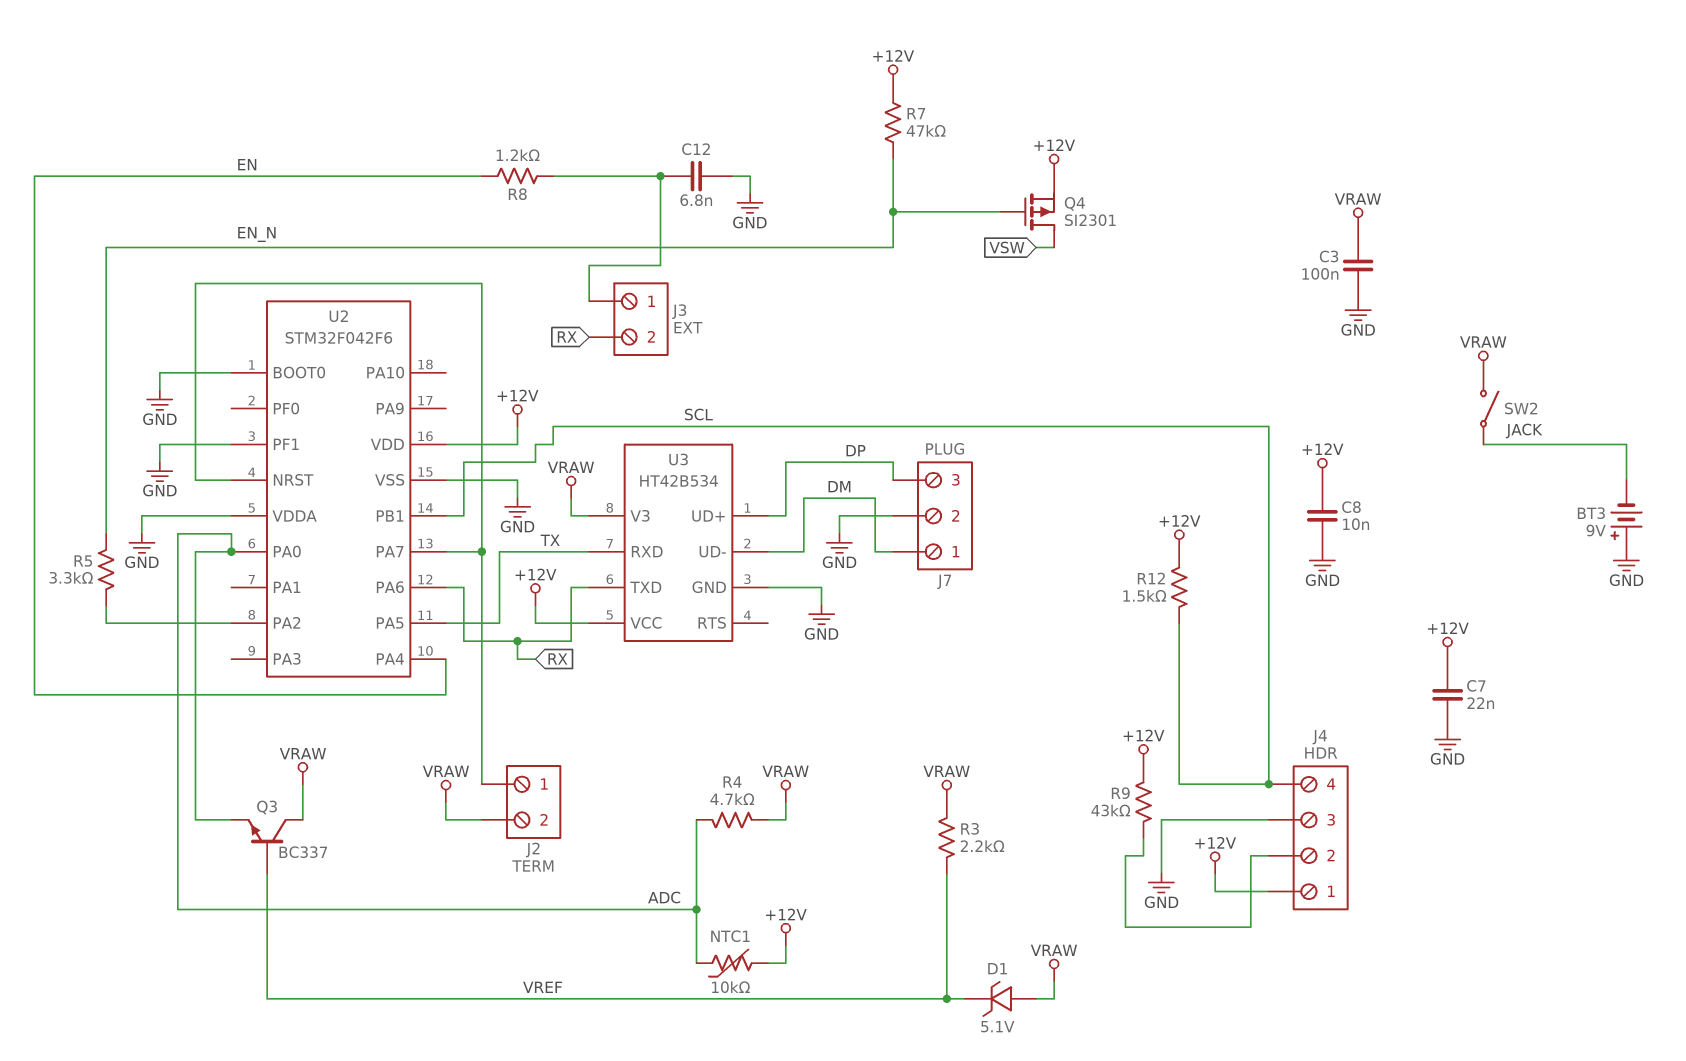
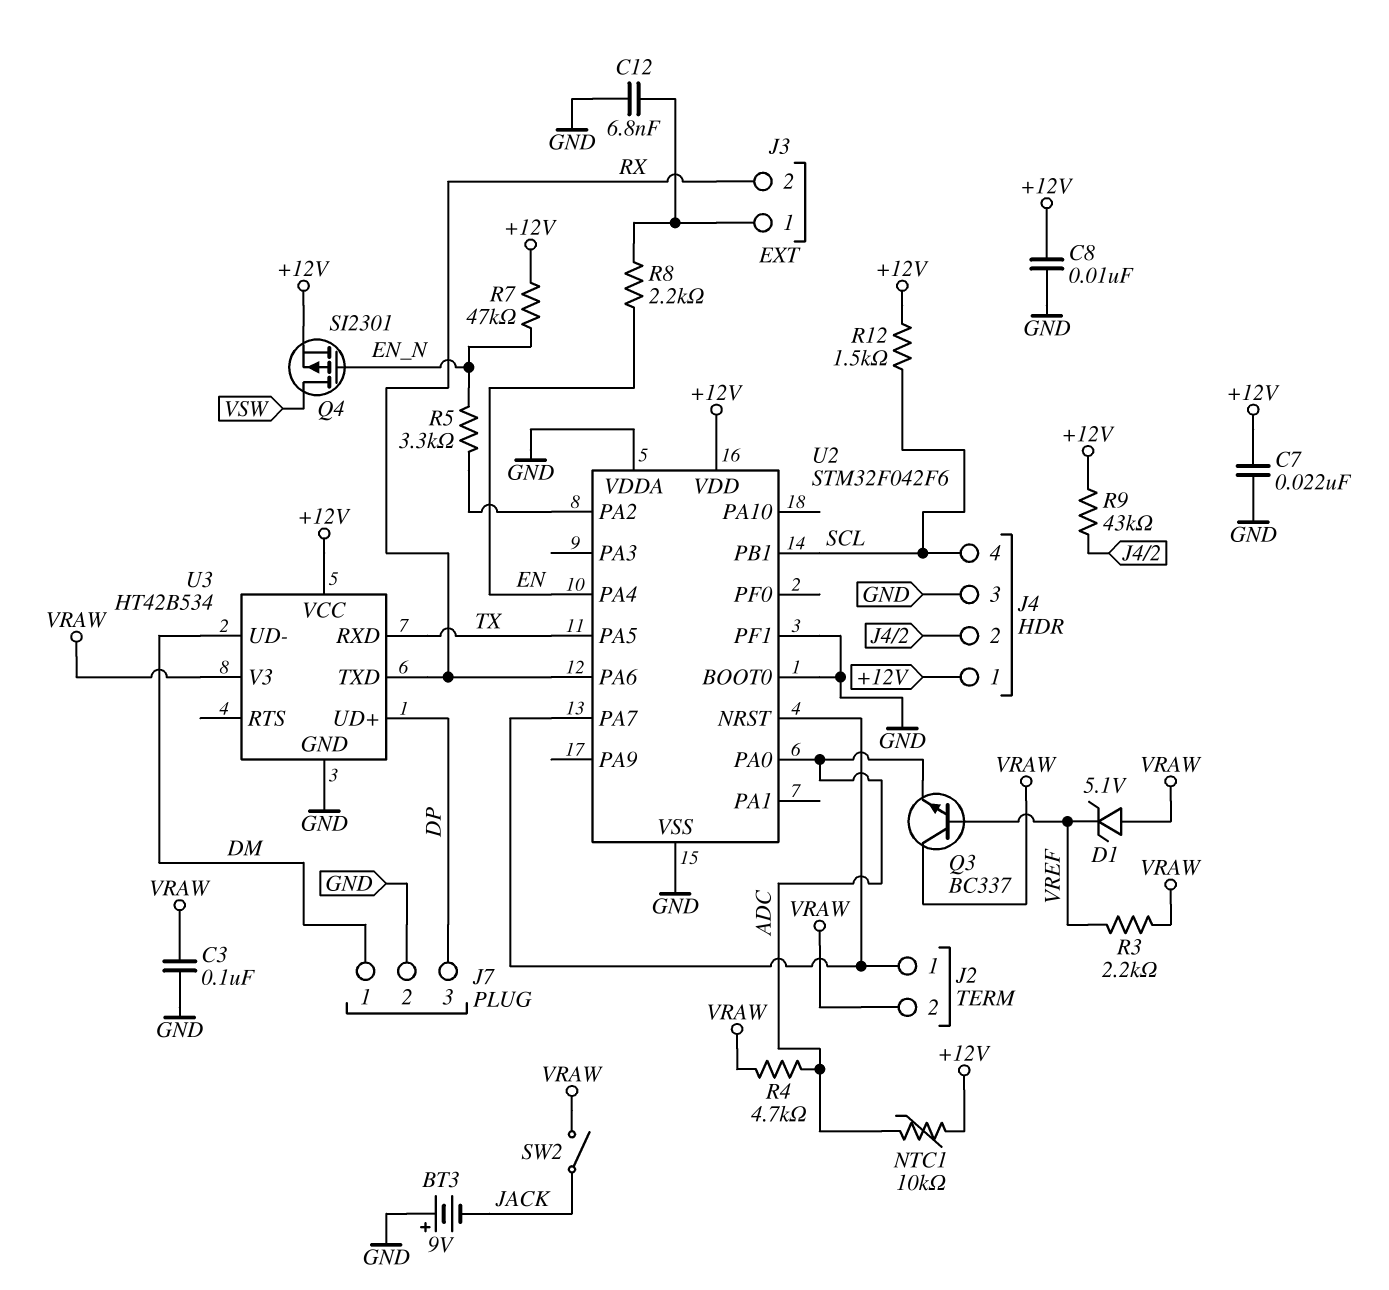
R8: 1.2k (EN, J3/1) -> 2.2k (EN, J3/1)

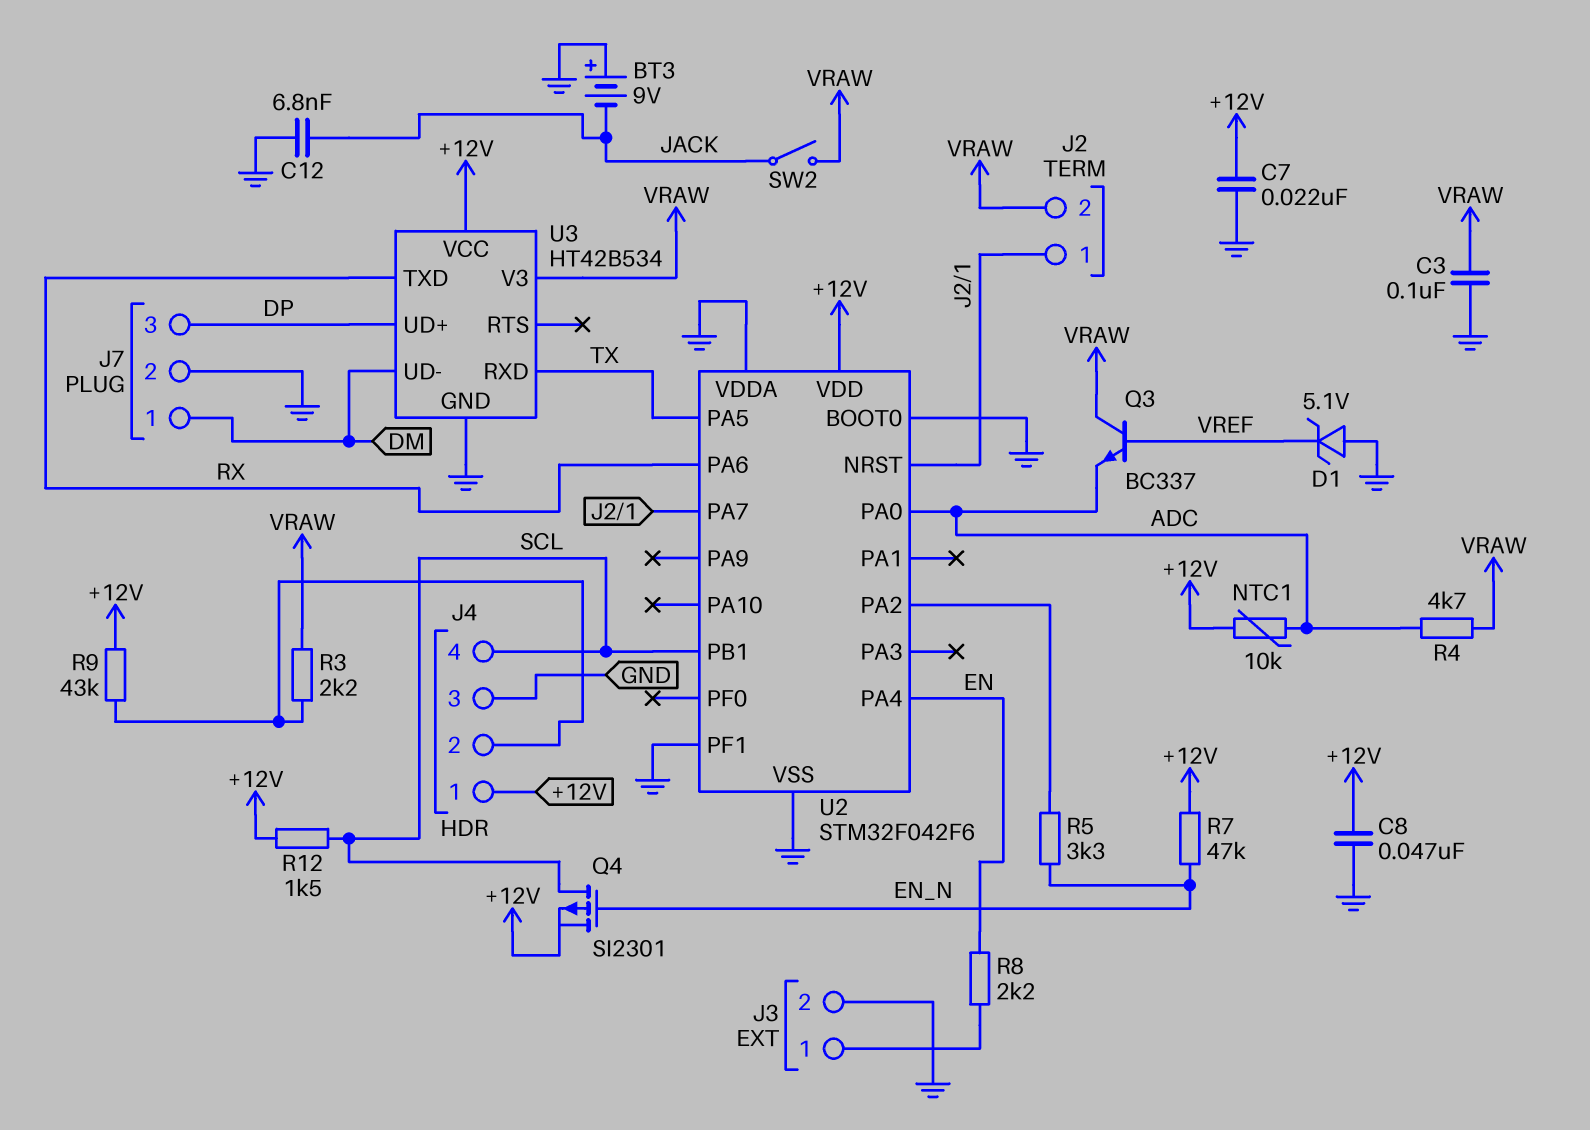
C8: 10nF (+12V, GND) -> 47nF (+12V, GND)
C12: 6.8nF (GND, J3/1) -> 6.8nF (GND, JACK)
D1: zener 5.1V (A VRAW, K VREF) -> zener 5.1V (A GND, K VREF)
J3 pin 2: RX -> GND
Q4: PMOS SI2301 (G EN_N, D VSW, S +12V) -> PMOS SI2301 (G EN_N, D SCL, S +12V)
R3: 2.2k (VRAW, VREF) -> 2.2k (J4/2, VRAW)

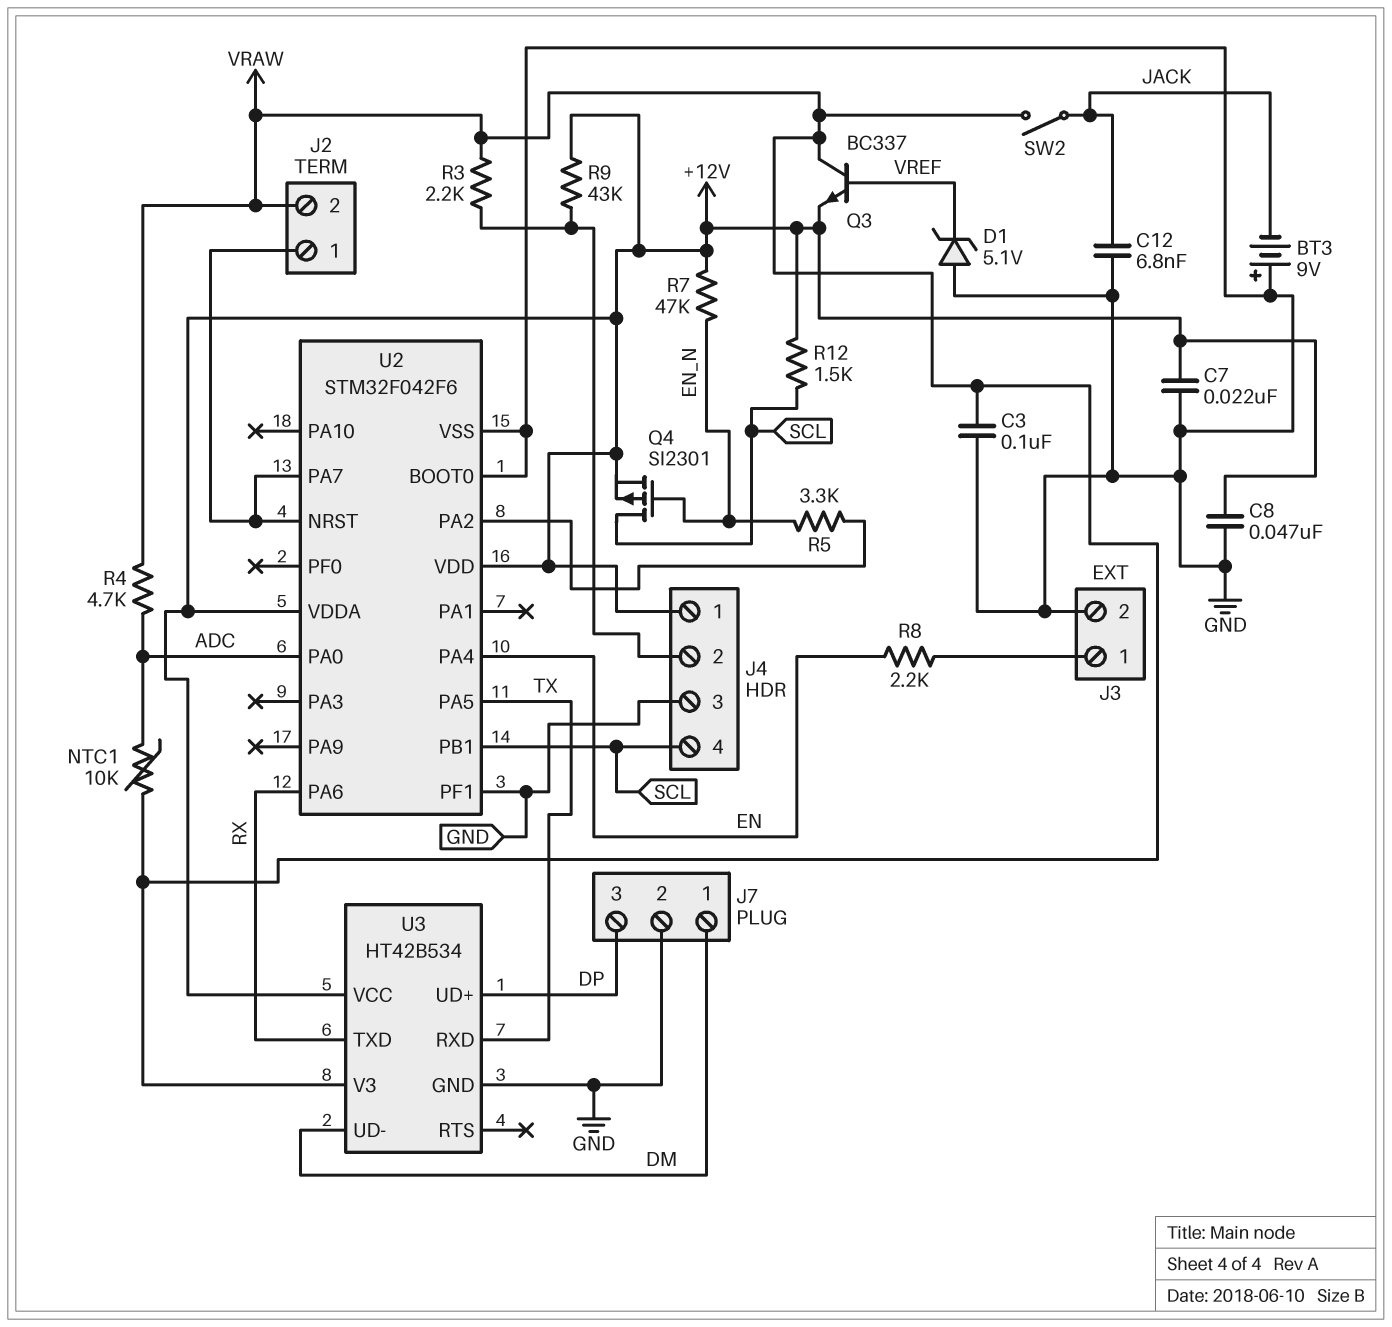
NTC1: 10k (+12V, ADC) -> 10k (ADC, VRAW)
Q3: NPN BC337 (B VREF, C VRAW, E ADC) -> NPN BC337 (B VREF, C VRAW, E +12V)
U2 pin VDDA: GND -> +12V

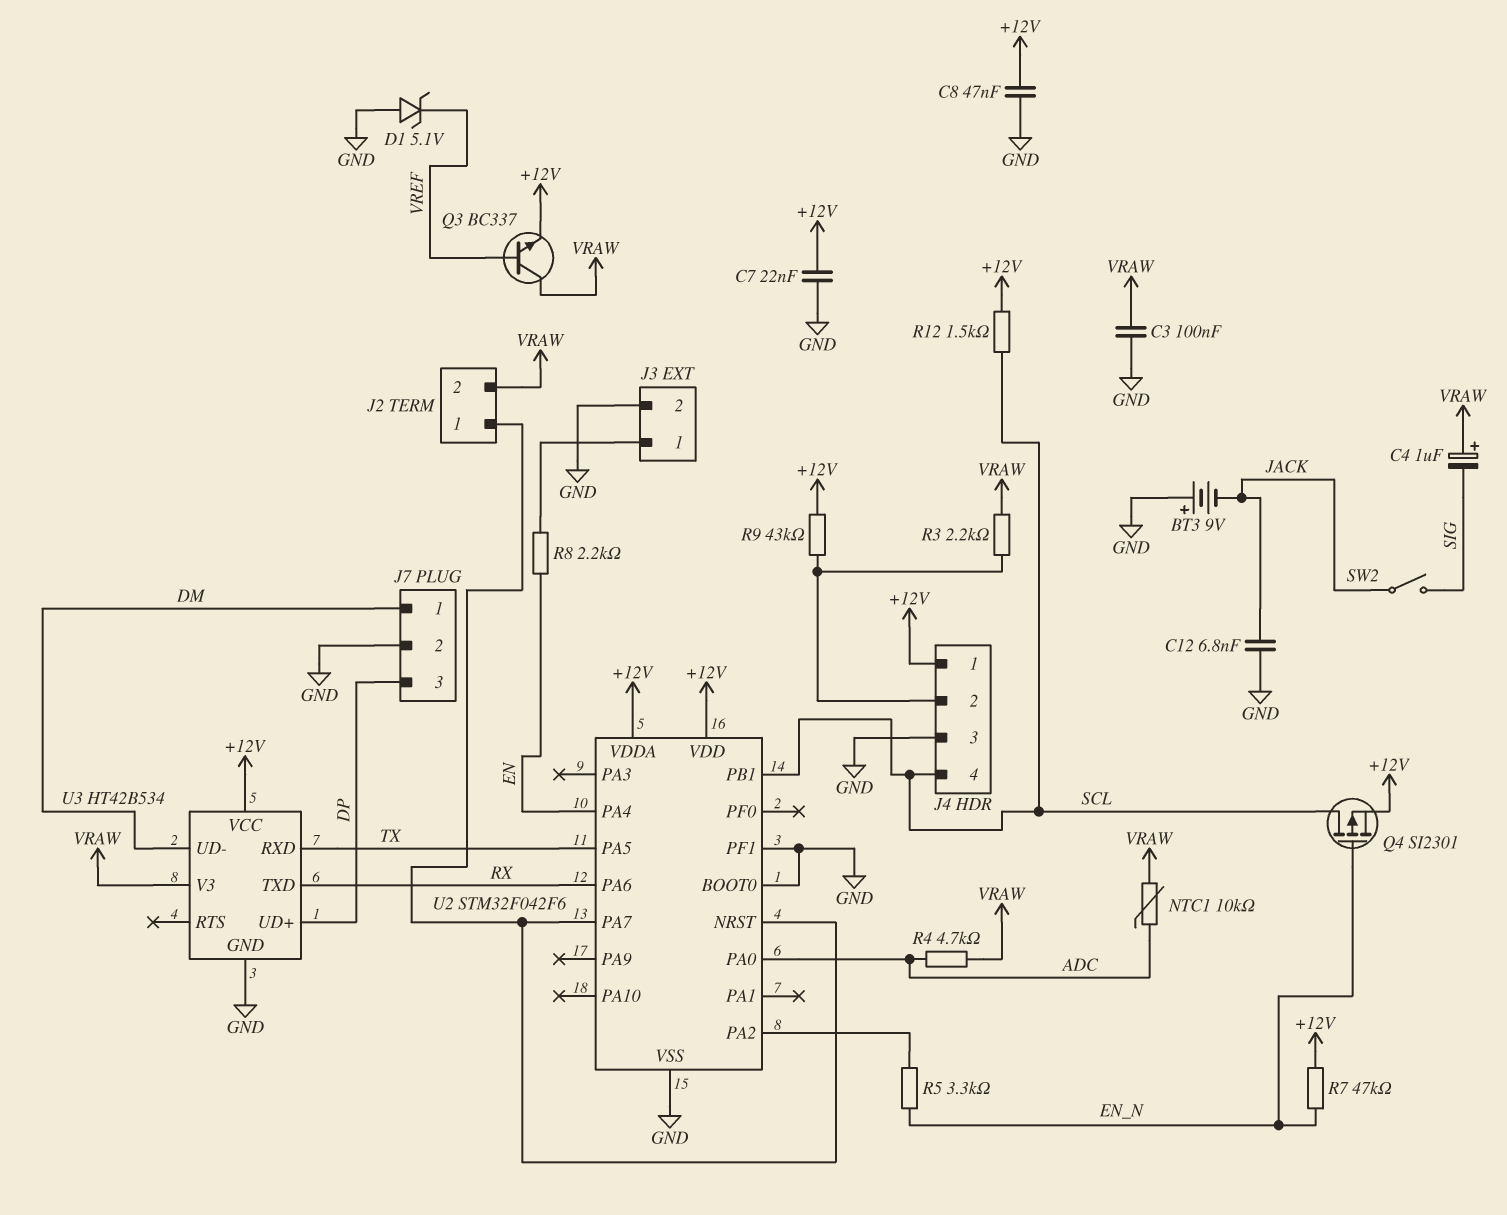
C4: none -> 1uF (plus VRAW, minus SIG)
SW2: switch (JACK, VRAW) -> switch (JACK, SIG)

